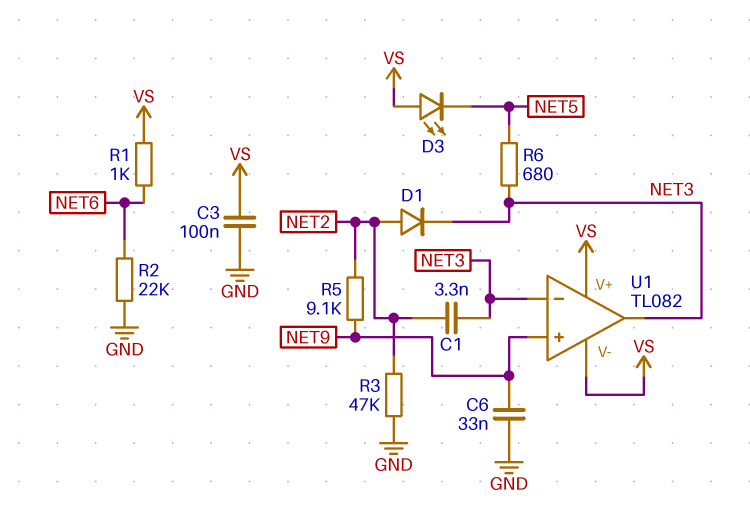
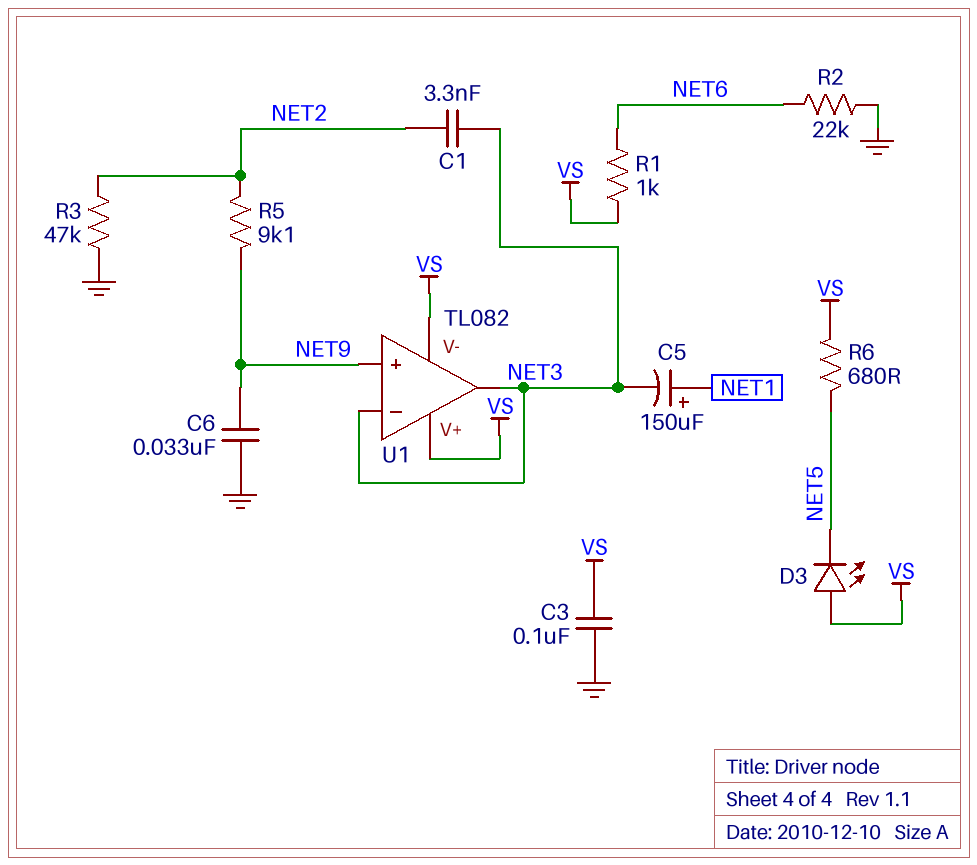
C5: none -> 150uF (plus NET1, minus NET3)
D1: diode (A NET2, K NET3) -> none
R6: 680 (NET3, NET5) -> 680 (NET5, VS)

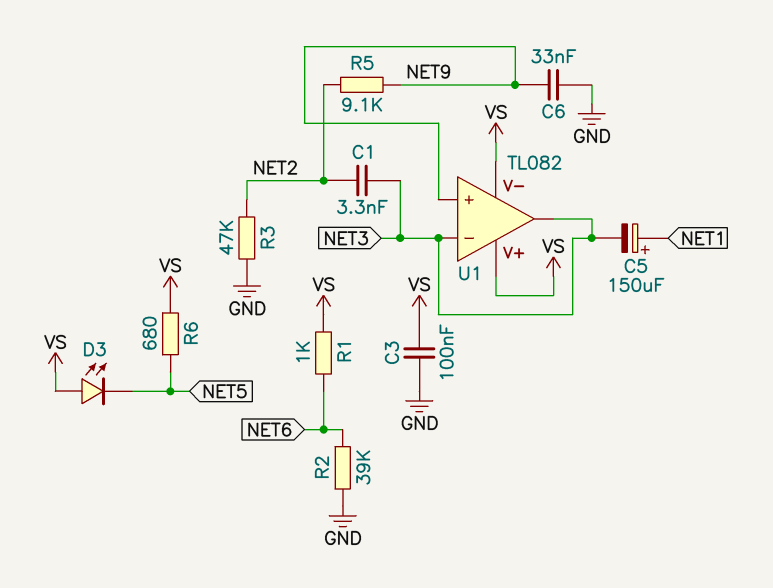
R2: 22k (GND, NET6) -> 39k (GND, NET6)

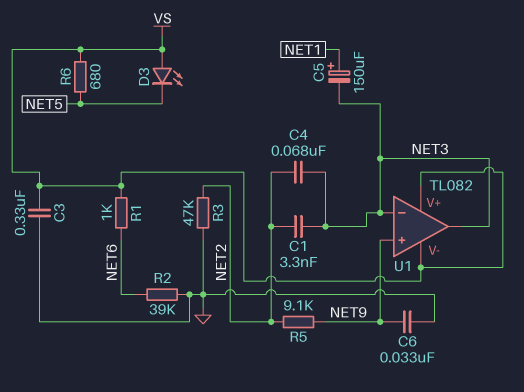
C3: 100nF (GND, VS) -> 330nF (GND, VS)
C4: none -> 68nF (NET2, NET3)

